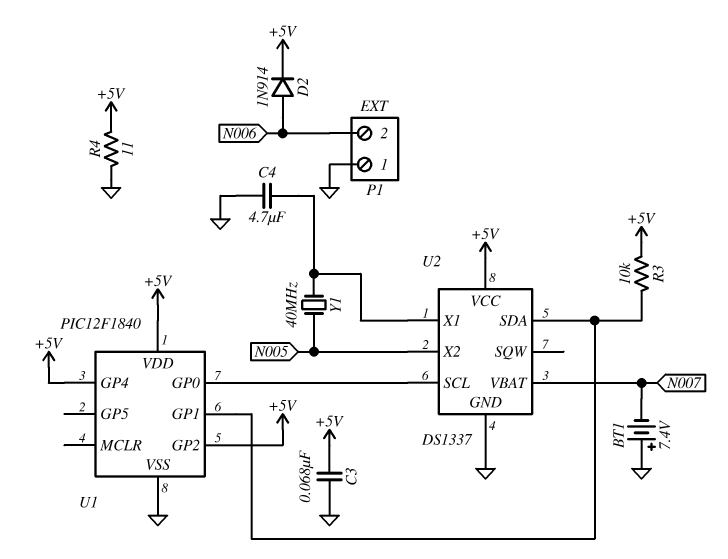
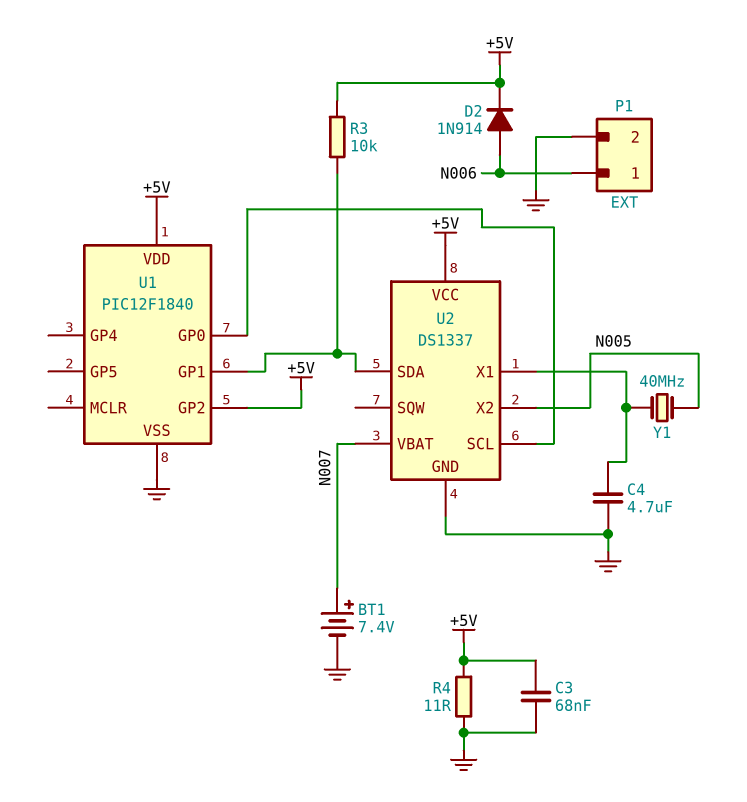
BT1: 7.4V (plus GND, minus N007) -> 7.4V (plus N007, minus GND)
P1 pin 1: GND -> N006
P1 pin 2: N006 -> GND
U1 pin GP4: +5V -> none

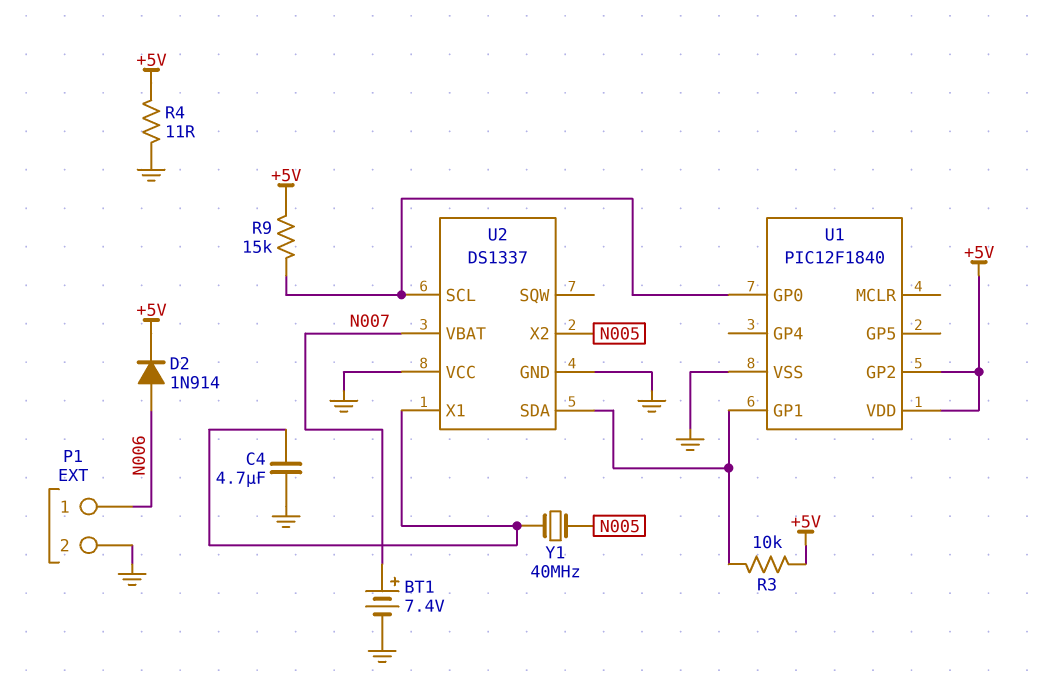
C3: 68nF (+5V, GND) -> none
R9: none -> 15k (+5V, U1/GP0)
U2 pin VCC: +5V -> GND

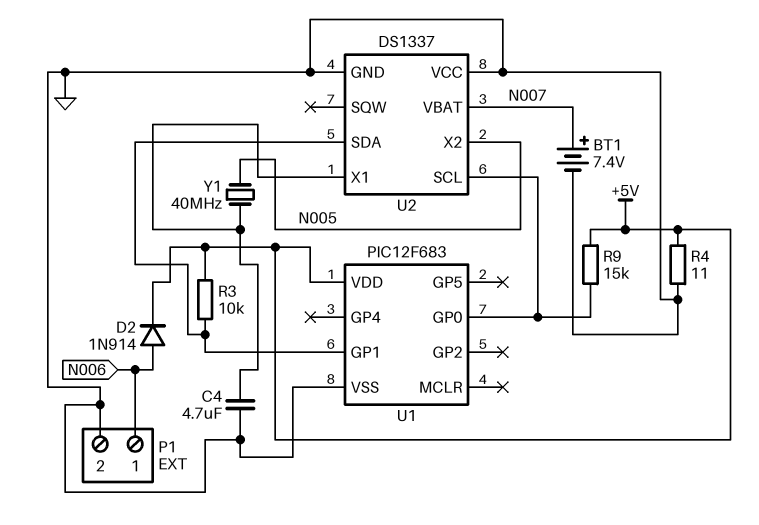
U1: PIC12F1840 -> PIC12F683
U1 pin GP2: +5V -> none

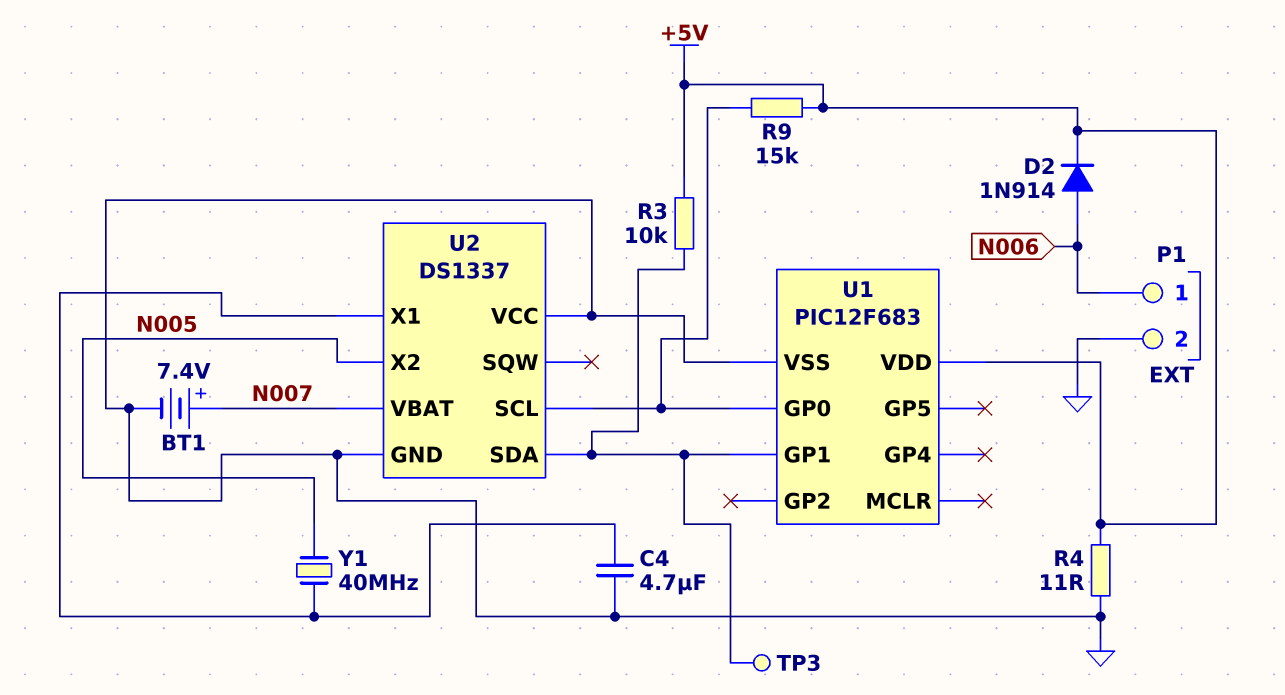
TP3: none -> test point (U1/GP1)

